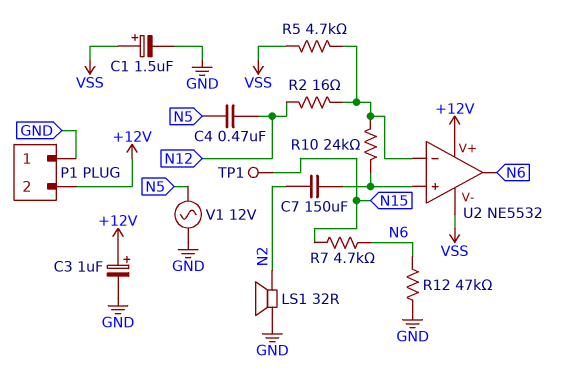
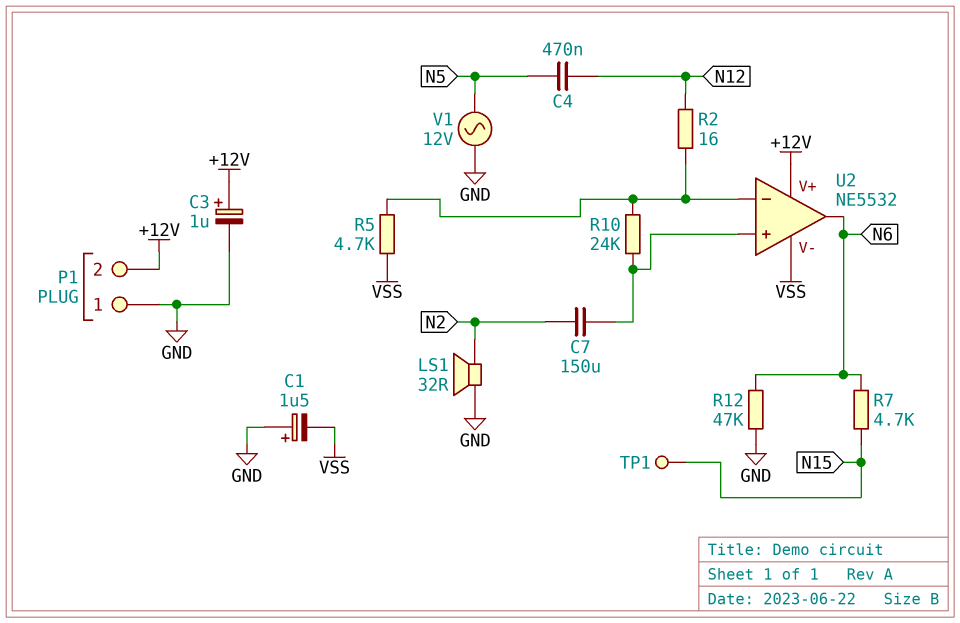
C1: 1.5uF (plus VSS, minus GND) -> 1.5uF (plus GND, minus VSS)

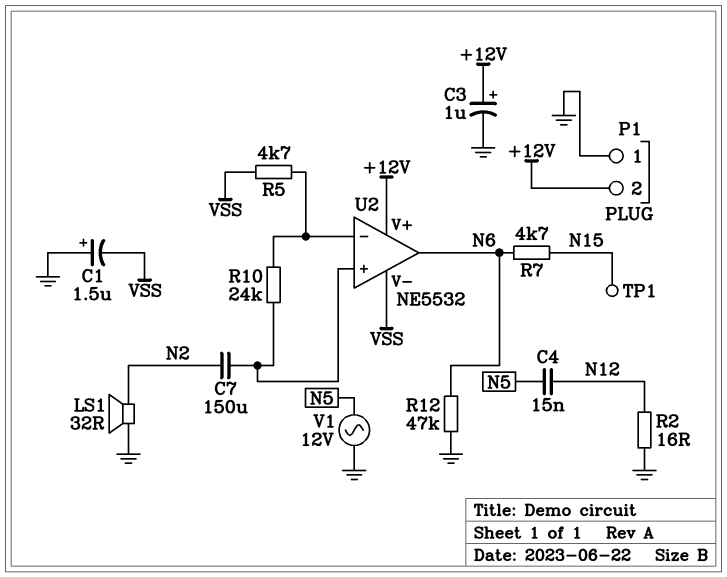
C4: 470nF (N5, N12) -> 15nF (N5, N12)
R2: 16 (N12, U2/in-) -> 16 (GND, N12)

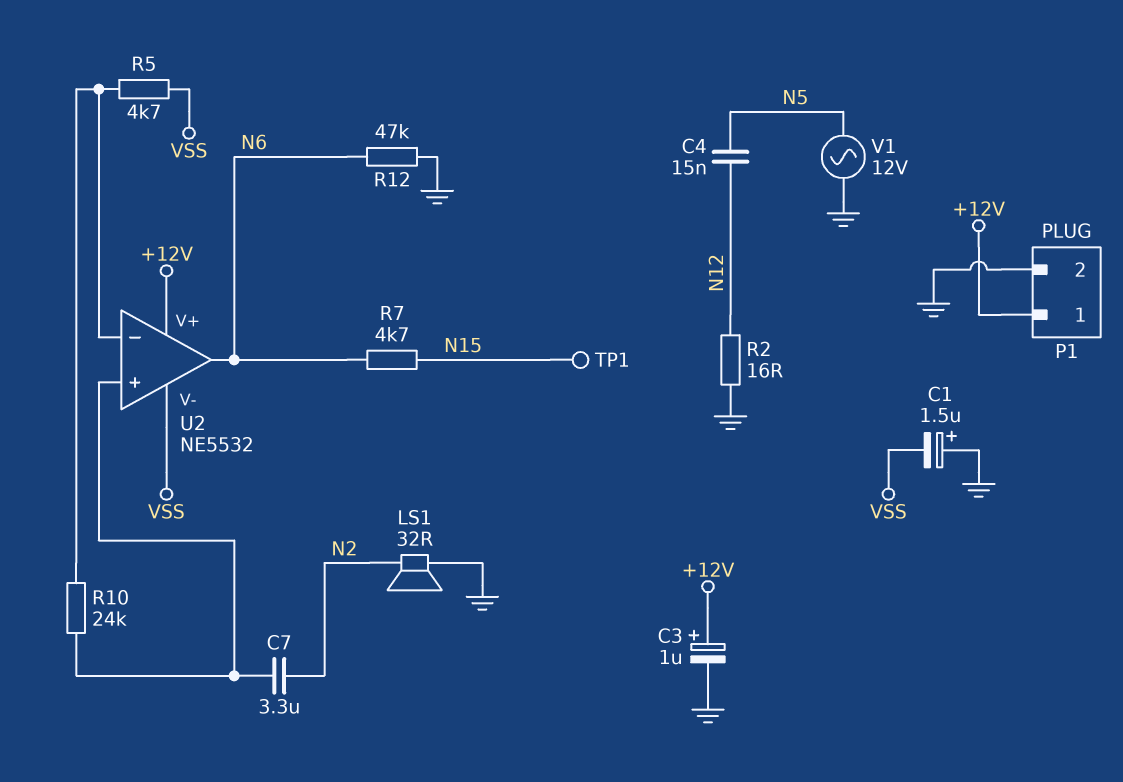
C7: 150uF (N2, U2/in+) -> 3.3uF (N2, U2/in+)
P1 pin 1: GND -> +12V
P1 pin 2: +12V -> GND

